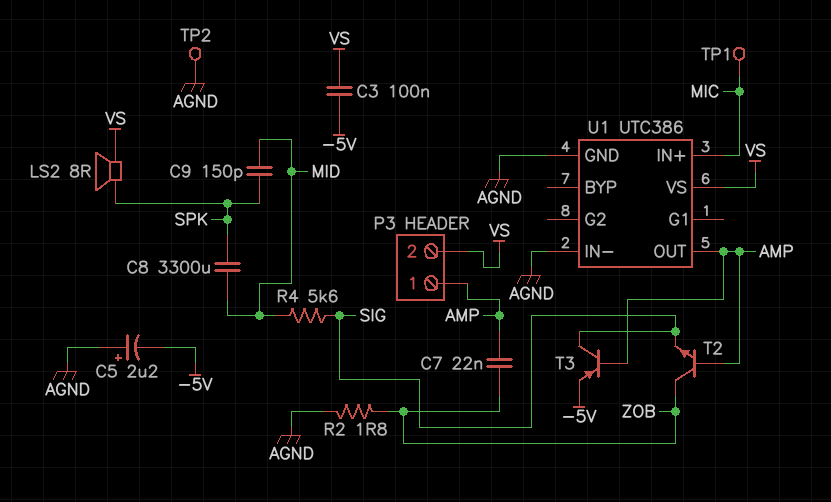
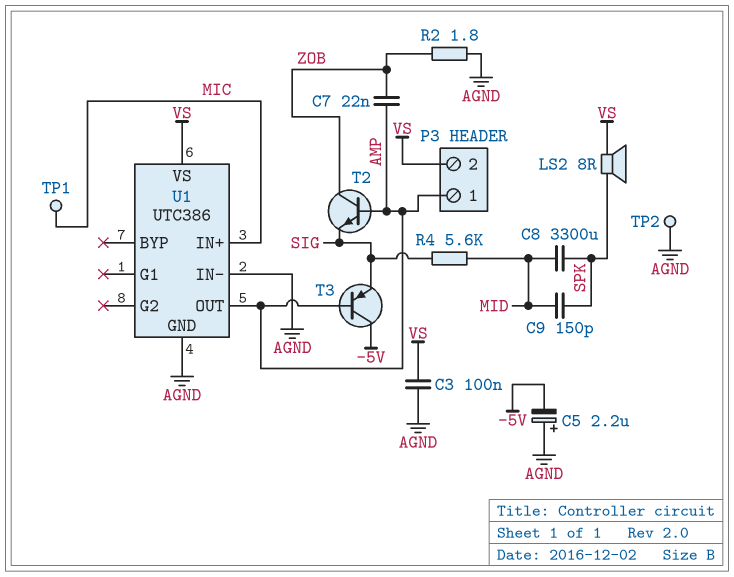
C3: 100nF (-5V, VS) -> 100nF (AGND, VS)
T3: PNP (B AMP, C SIG, E -5V) -> PNP (B AMP, C -5V, E SIG)

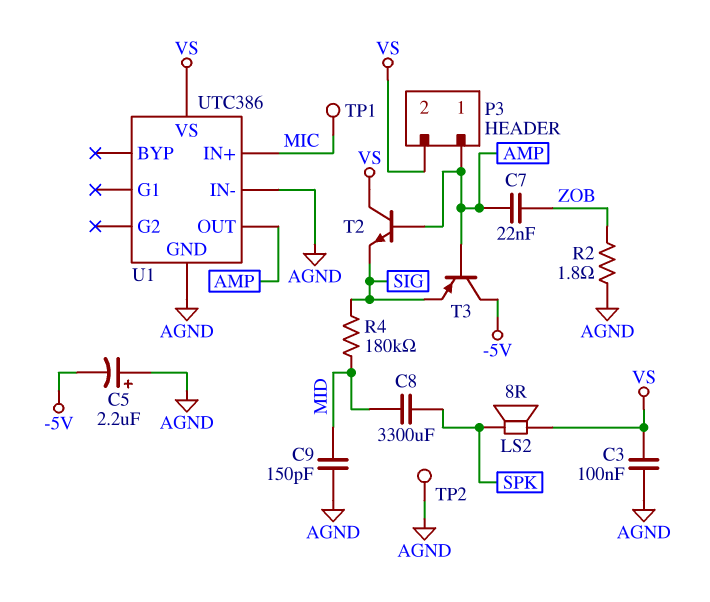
C9: 150pF (MID, SPK) -> 150pF (AGND, MID)
R4: 5.6k (MID, SIG) -> 180k (MID, SIG)
T2: NPN (B AMP, C ZOB, E SIG) -> NPN (B AMP, C VS, E SIG)

